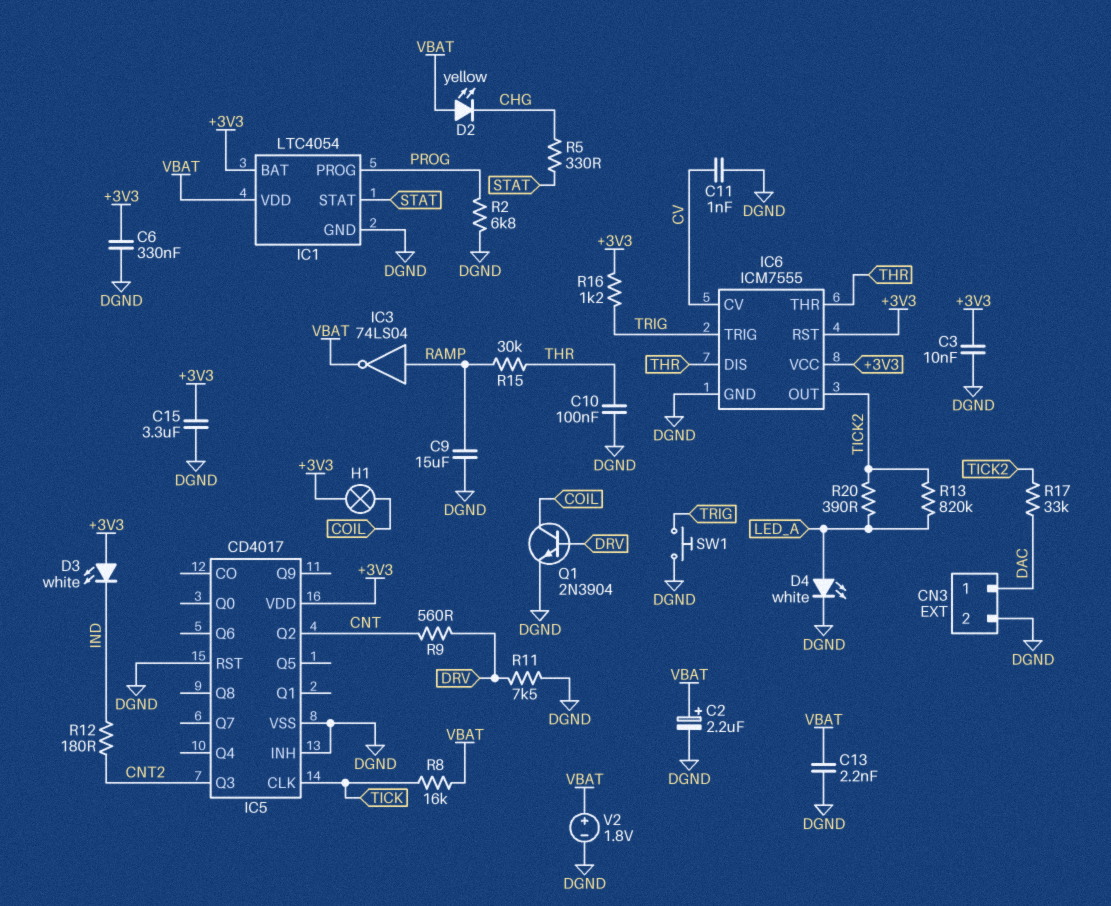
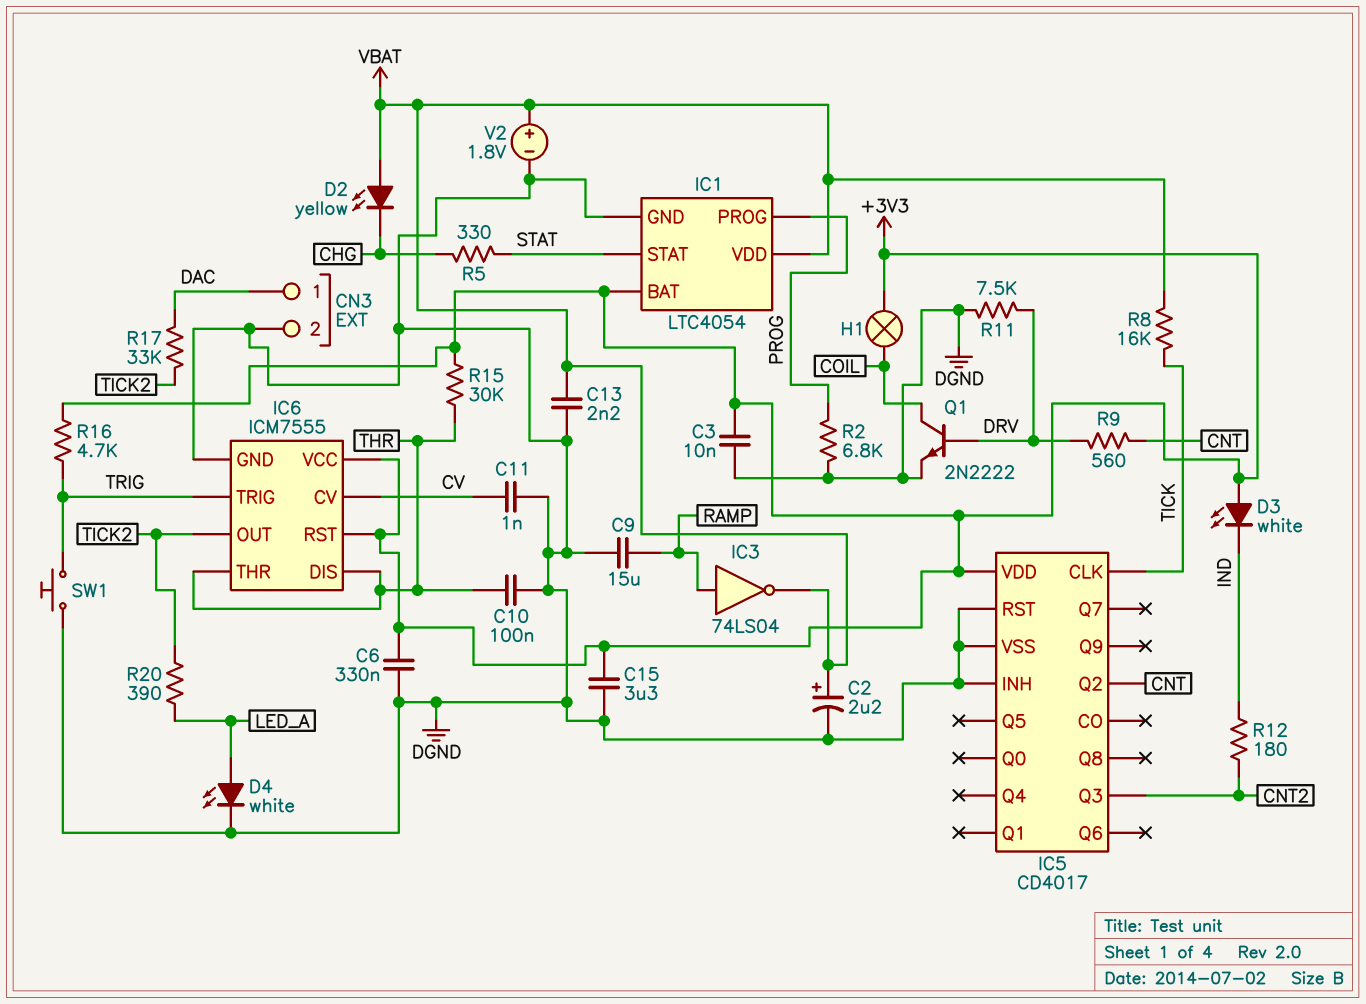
Q1: NPN 2N3904 (B DRV, C COIL, E DGND) -> NPN 2N2222 (B DRV, C COIL, E DGND)
R13: 820k (LED_A, TICK2) -> none
R15: 30k (RAMP, THR) -> 30k (+3V3, THR)
R16: 1.2k (+3V3, TRIG) -> 4.7k (+3V3, TRIG)

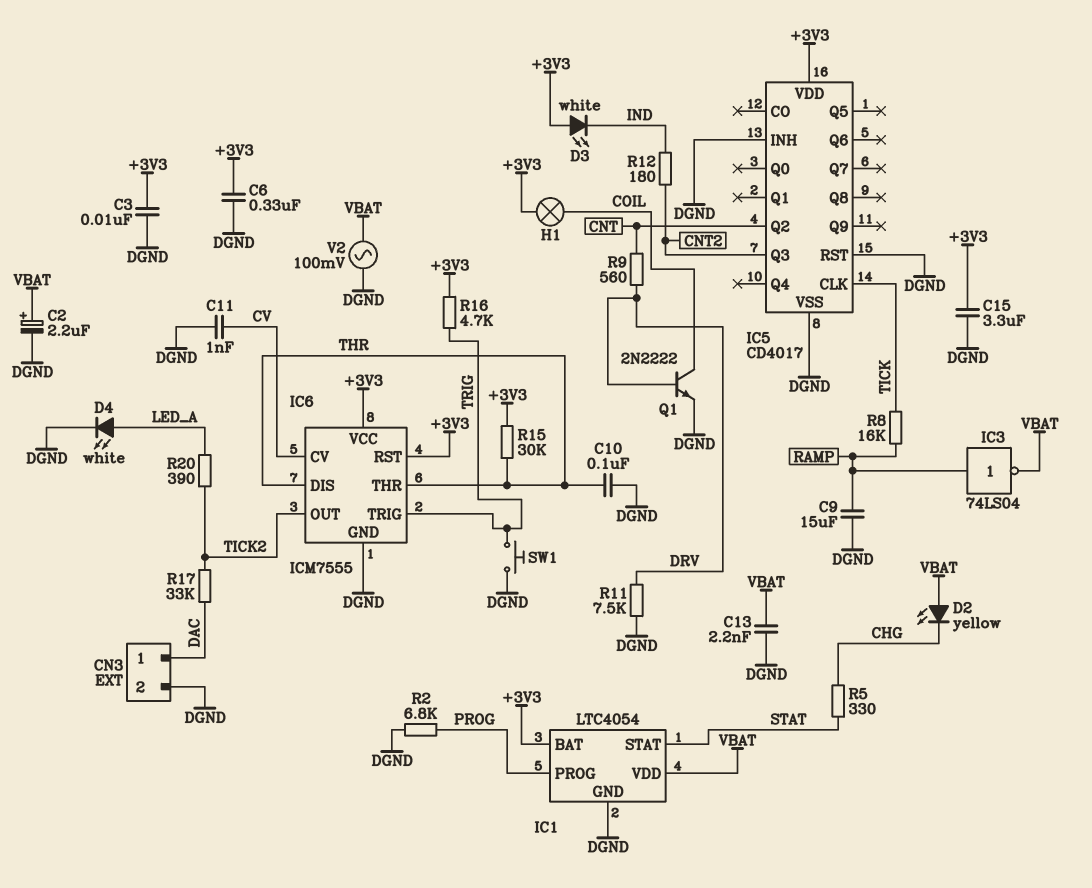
R8: 16k (TICK, VBAT) -> 16k (RAMP, TICK)
V2: 1.8V (plus VBAT, minus DGND) -> AC 100mV (DGND, VBAT)

